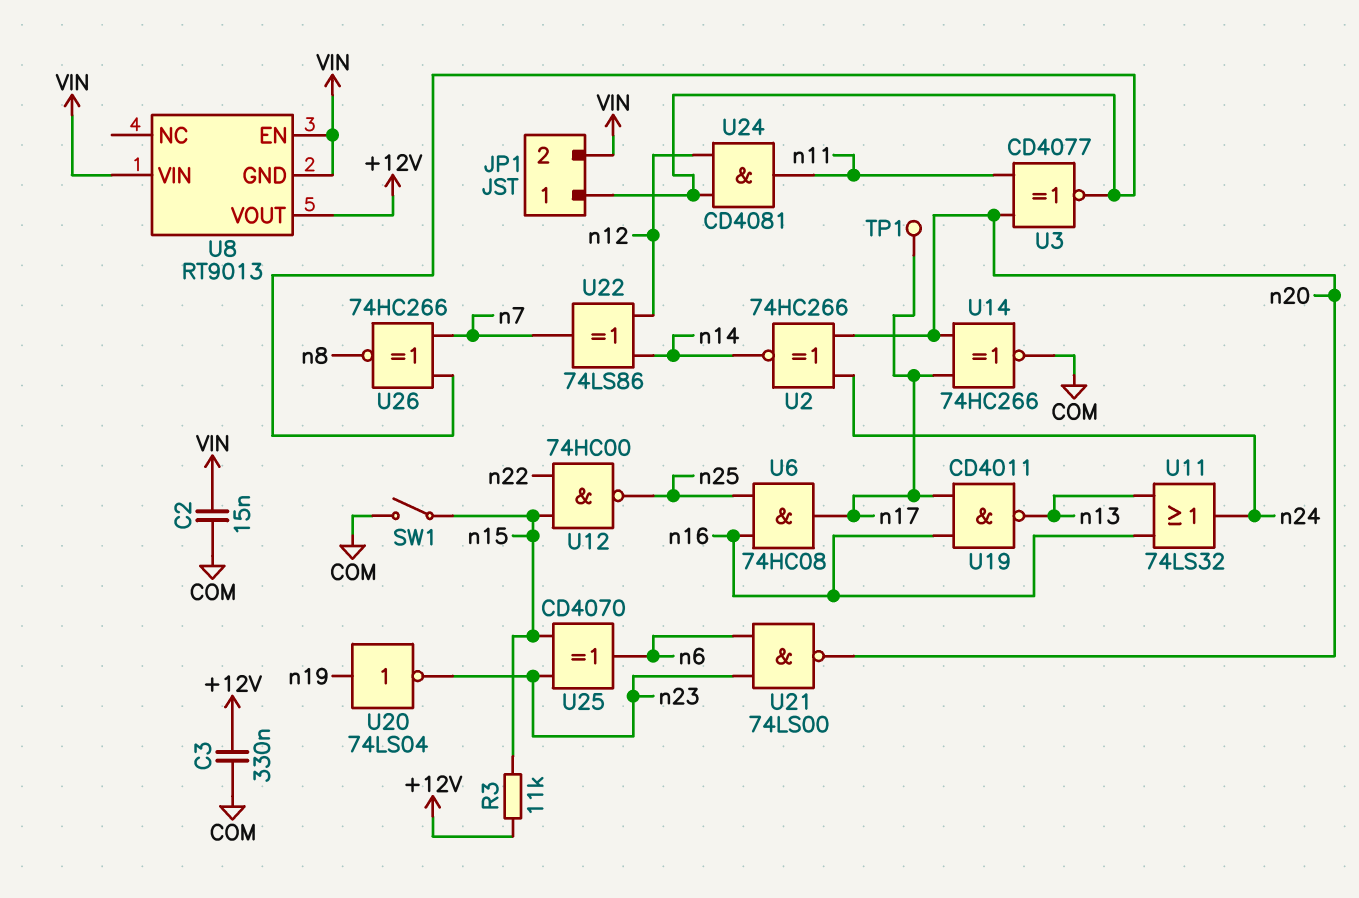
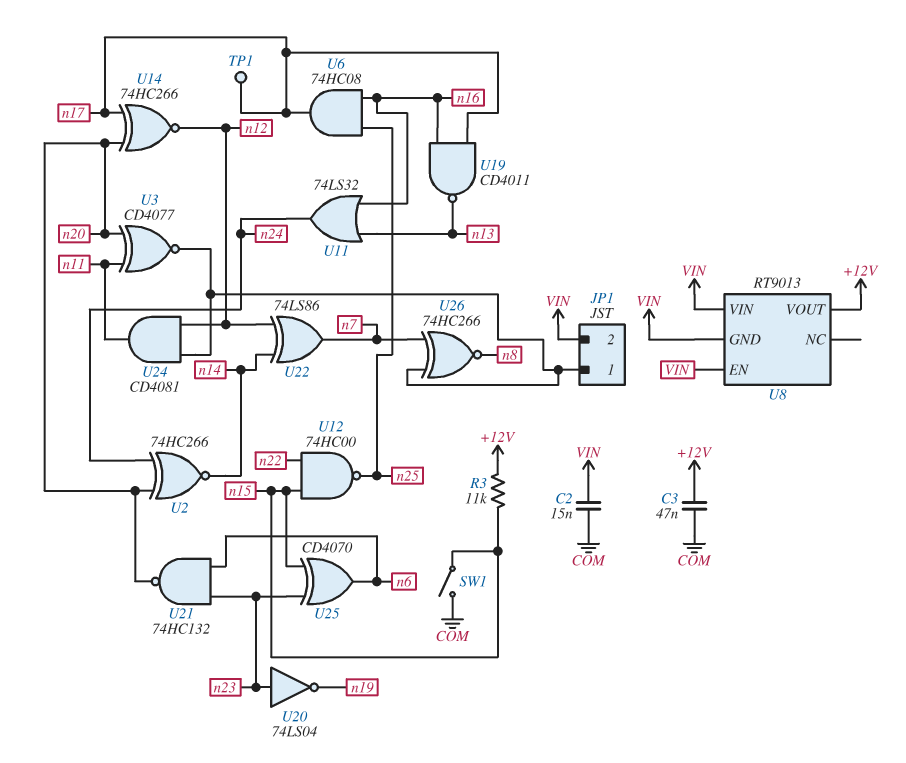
C3: 330nF (+12V, COM) -> 47nF (+12V, COM)
U14: XNOR 74HC266 (in n17, in n20, out COM) -> XNOR 74HC266 (in n17, in n20, out n12)
U20: NOT 74LS04 (in n19, out n23) -> NOT 74LS04 (in n23, out n19)
U21: NAND 74LS00 (in n6, in n23, out n20) -> NAND 74HC132 (in n6, in n23, out n20)

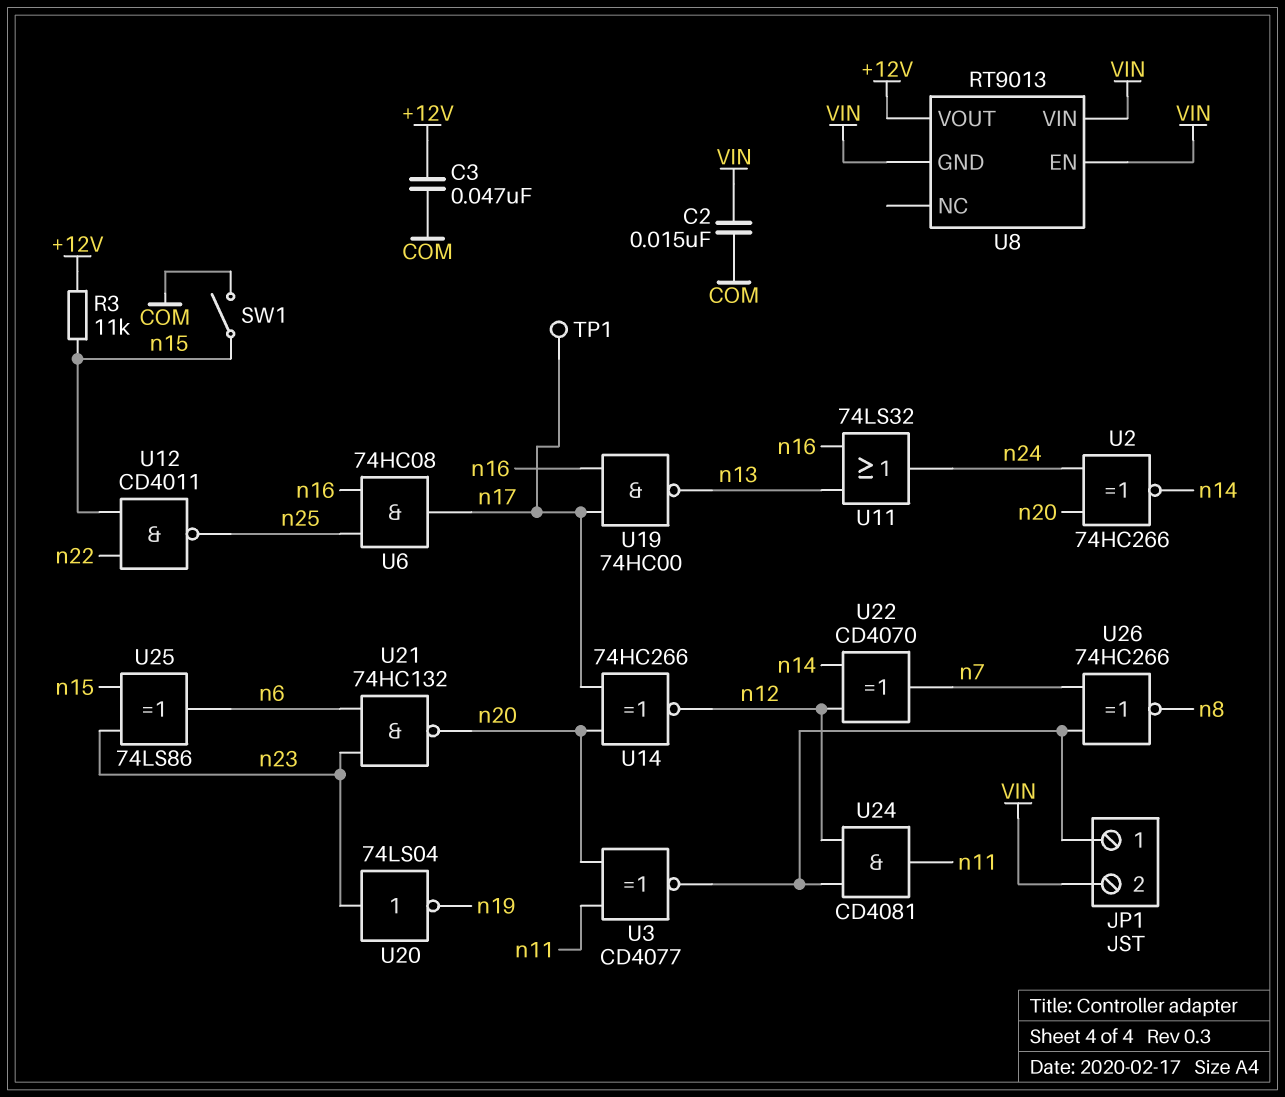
U12: NAND 74HC00 (in n15, in n22, out n25) -> NAND CD4011 (in n15, in n22, out n25)
U19: NAND CD4011 (in n16, in n17, out n13) -> NAND 74HC00 (in n16, in n17, out n13)
U22: XOR 74LS86 (in n12, in n14, out n7) -> XOR CD4070 (in n12, in n14, out n7)
U25: XOR CD4070 (in n15, in n23, out n6) -> XOR 74LS86 (in n15, in n23, out n6)

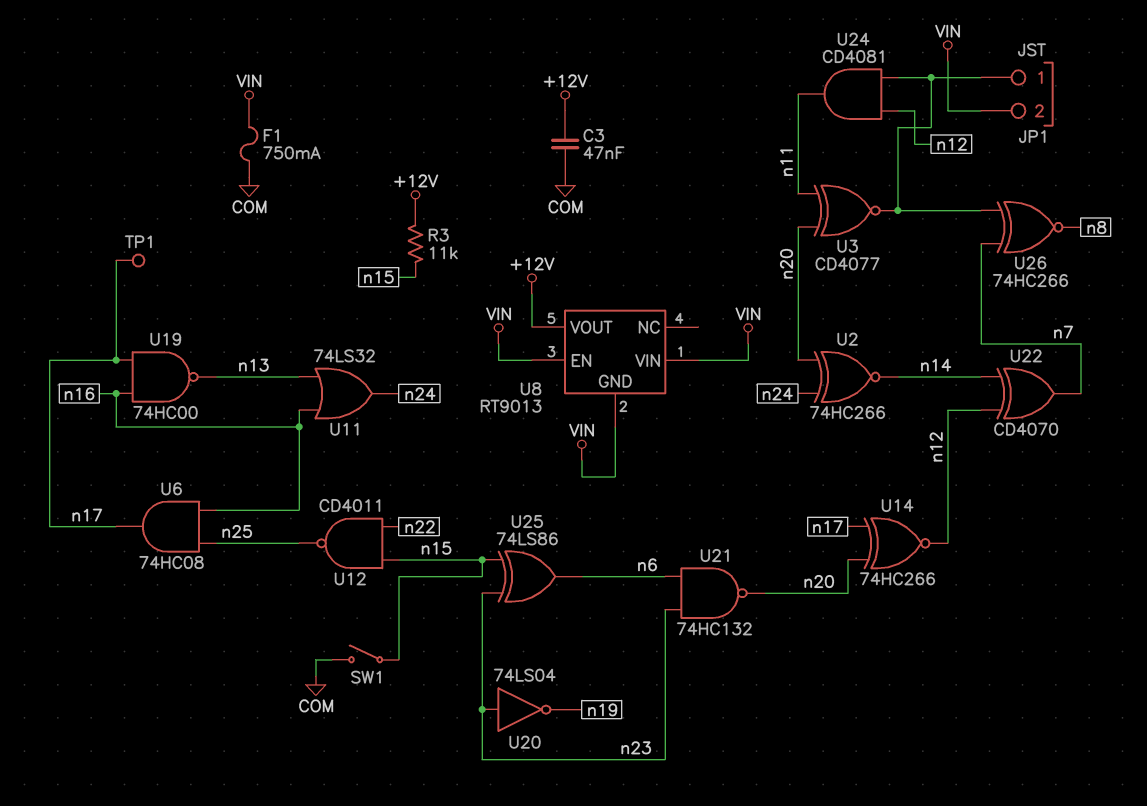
C2: 15nF (COM, VIN) -> none
F1: none -> 750mA (COM, VIN)

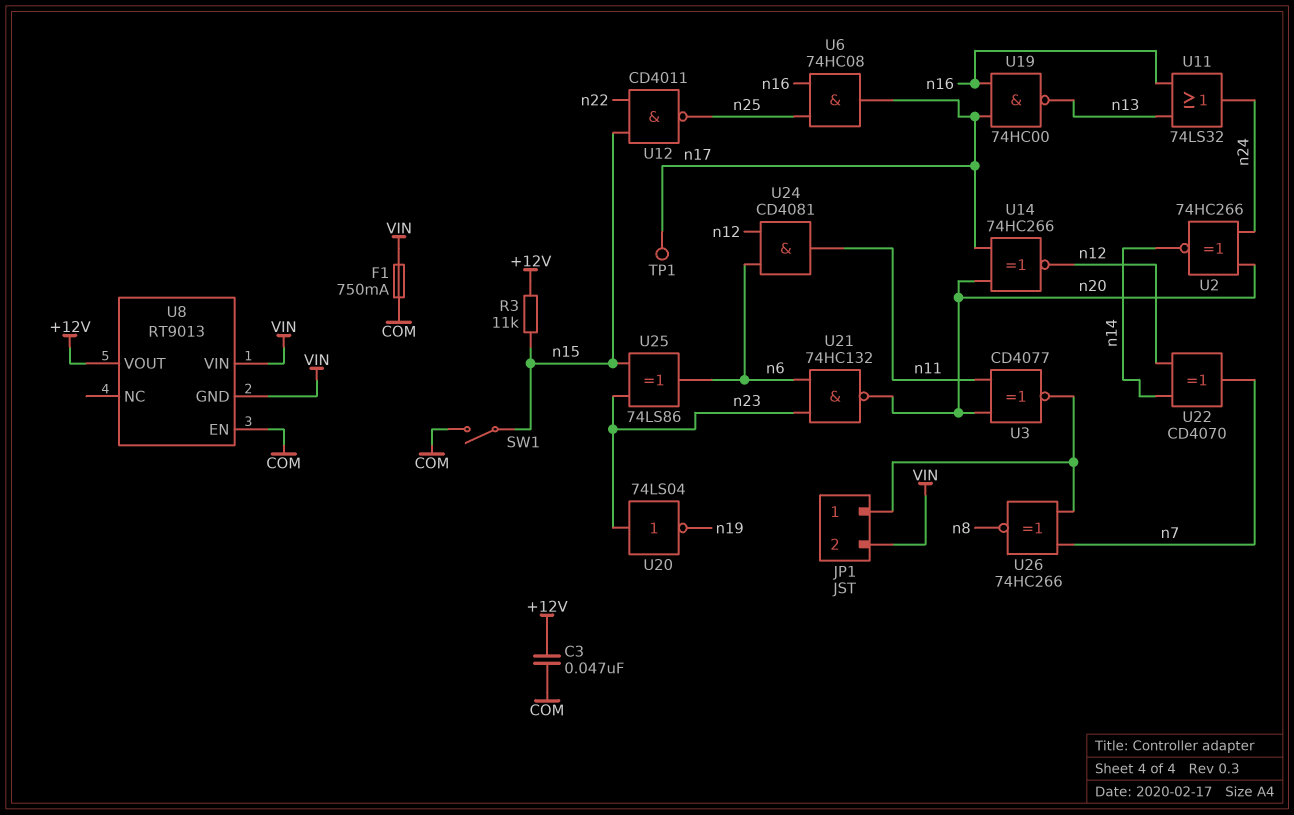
U8 pin EN: VIN -> COM
U24: AND CD4081 (in JP1/1, in n12, out n11) -> AND CD4081 (in n6, in n12, out n11)

